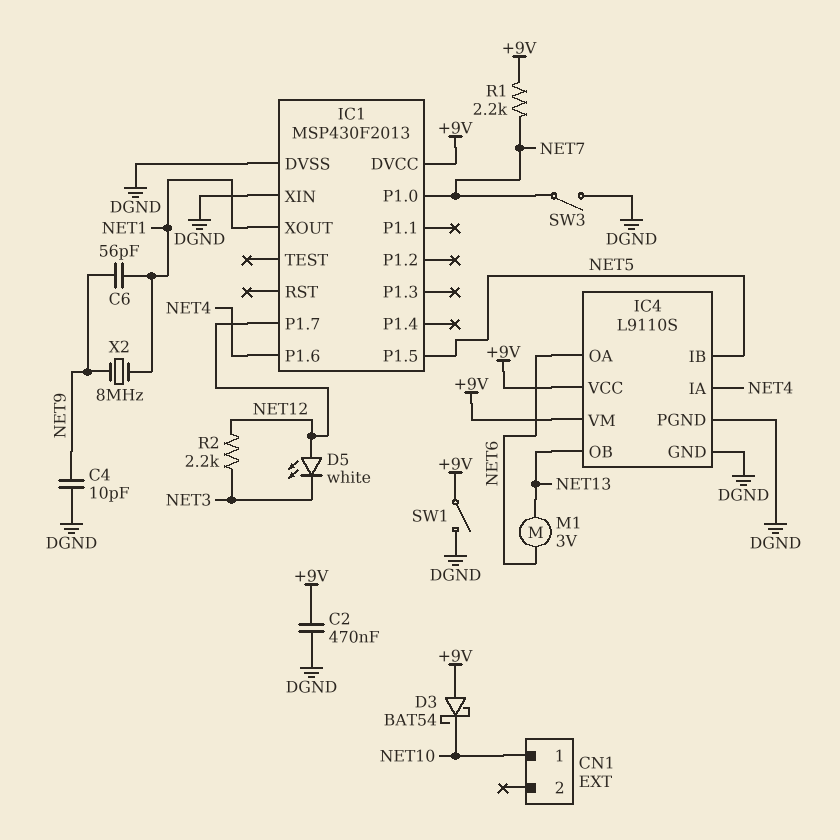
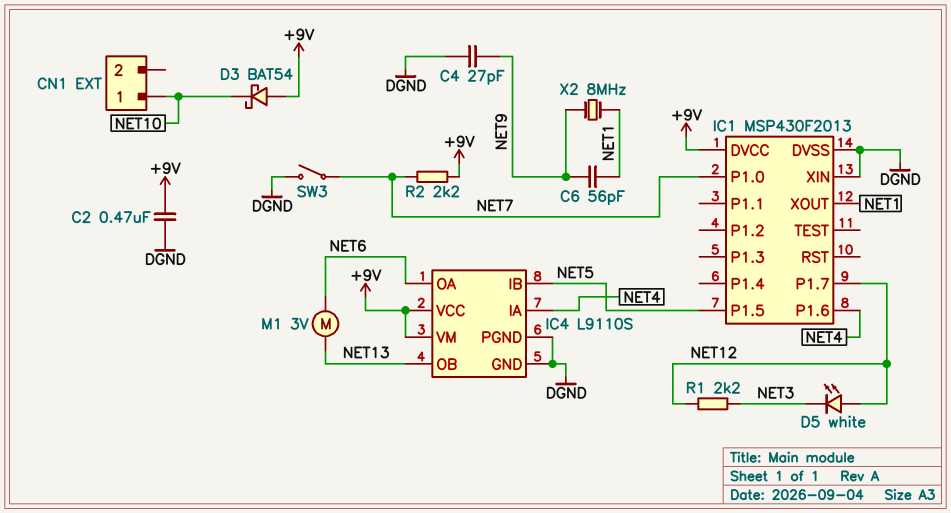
C4: 10pF (DGND, NET9) -> 27pF (DGND, NET9)
R1: 2.2k (+9V, NET7) -> 2.2k (NET3, NET12)
R2: 2.2k (NET3, NET12) -> 2.2k (+9V, NET7)
SW1: switch (+9V, DGND) -> none

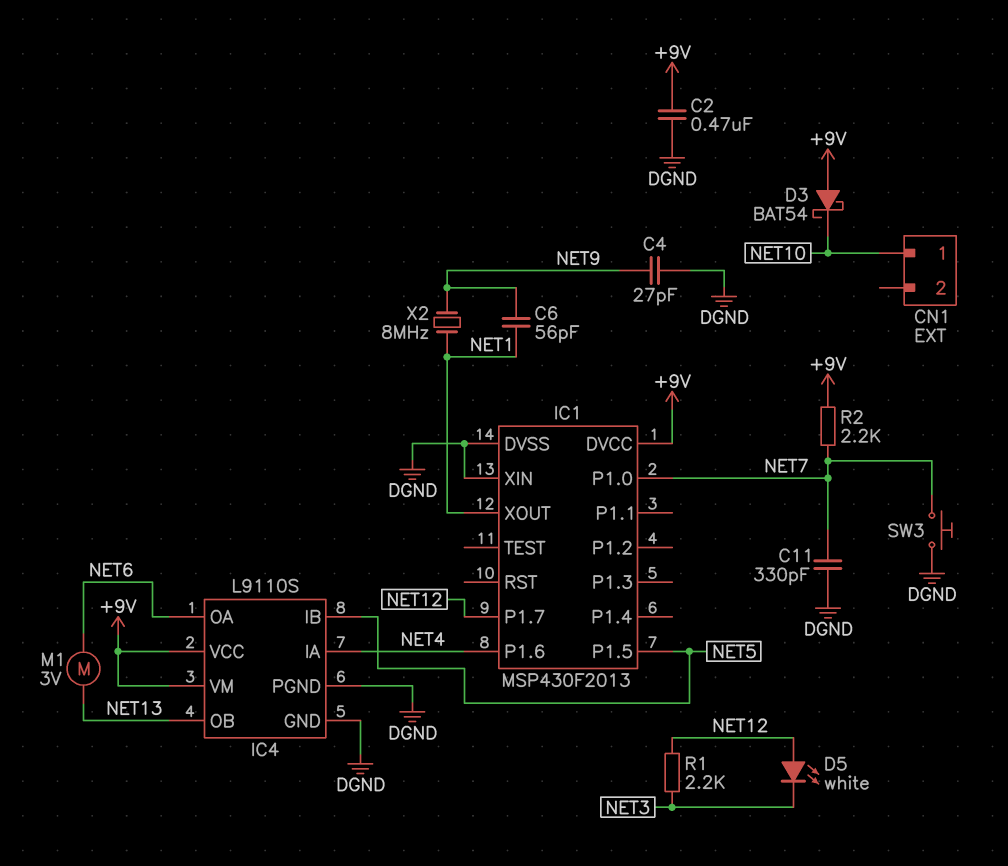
C11: none -> 330pF (DGND, NET7)
SW3: switch (DGND, NET7) -> button (DGND, NET7)

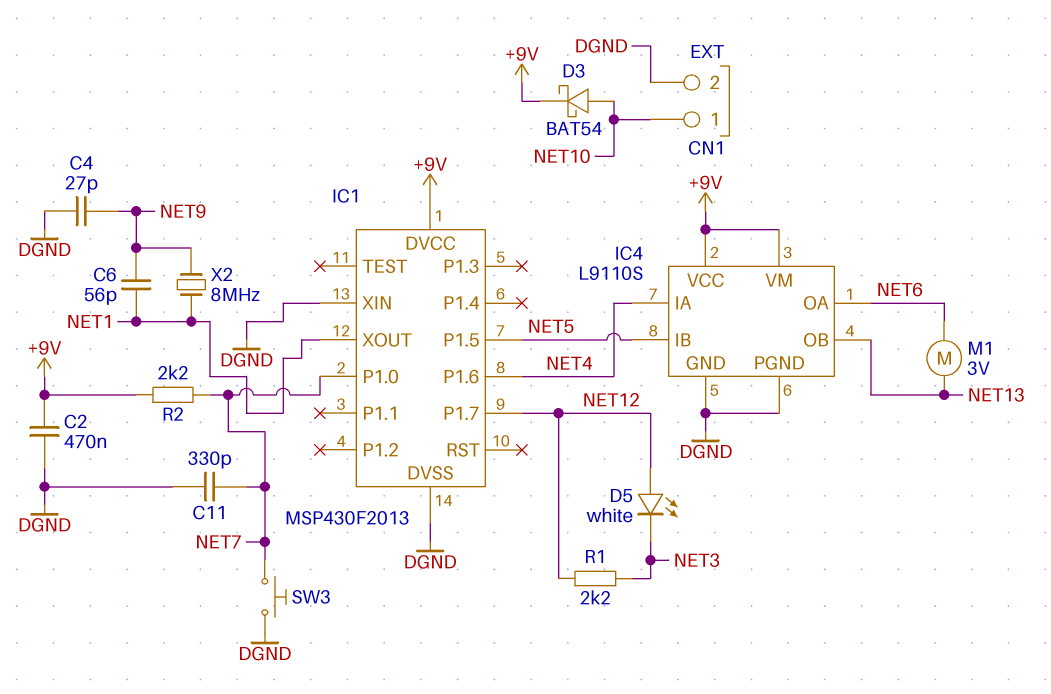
CN1 pin 2: none -> DGND
D3: schottky BAT54 (A +9V, K NET10) -> schottky BAT54 (A NET10, K +9V)

